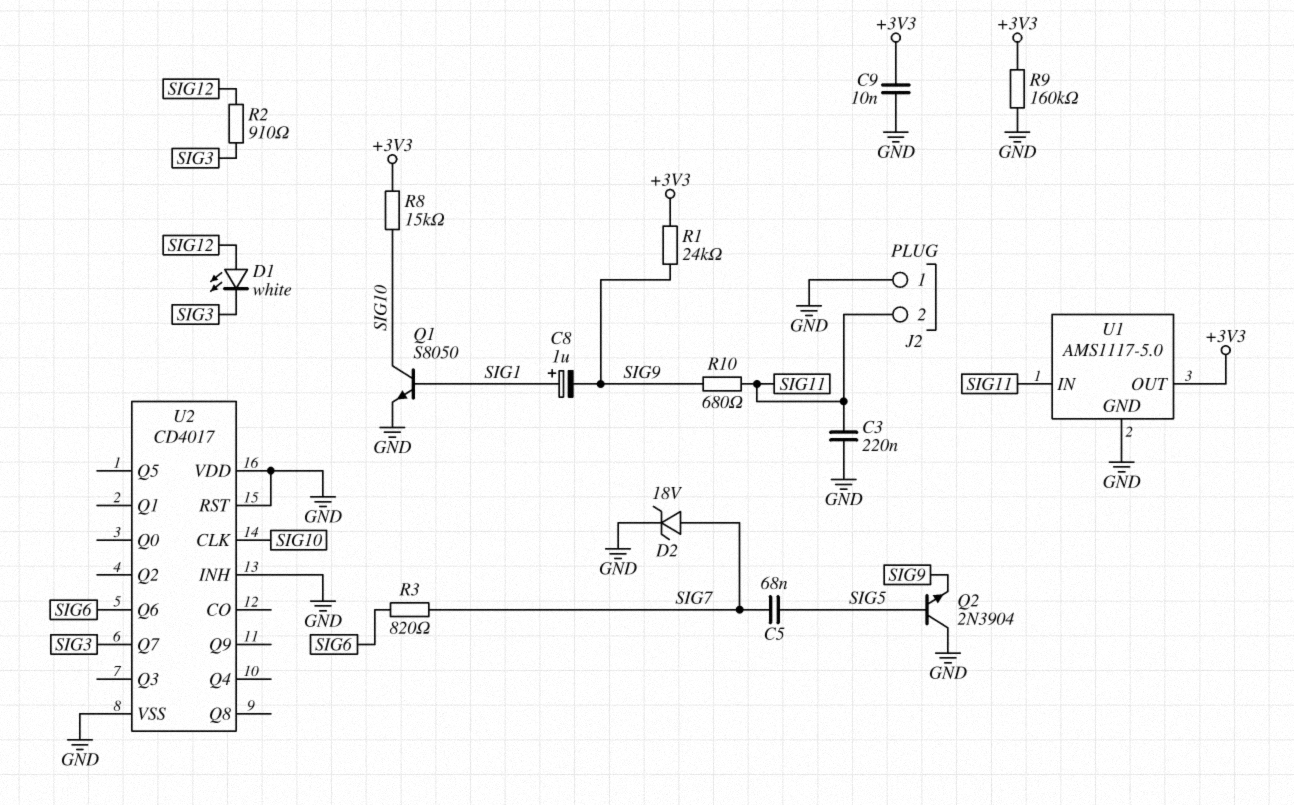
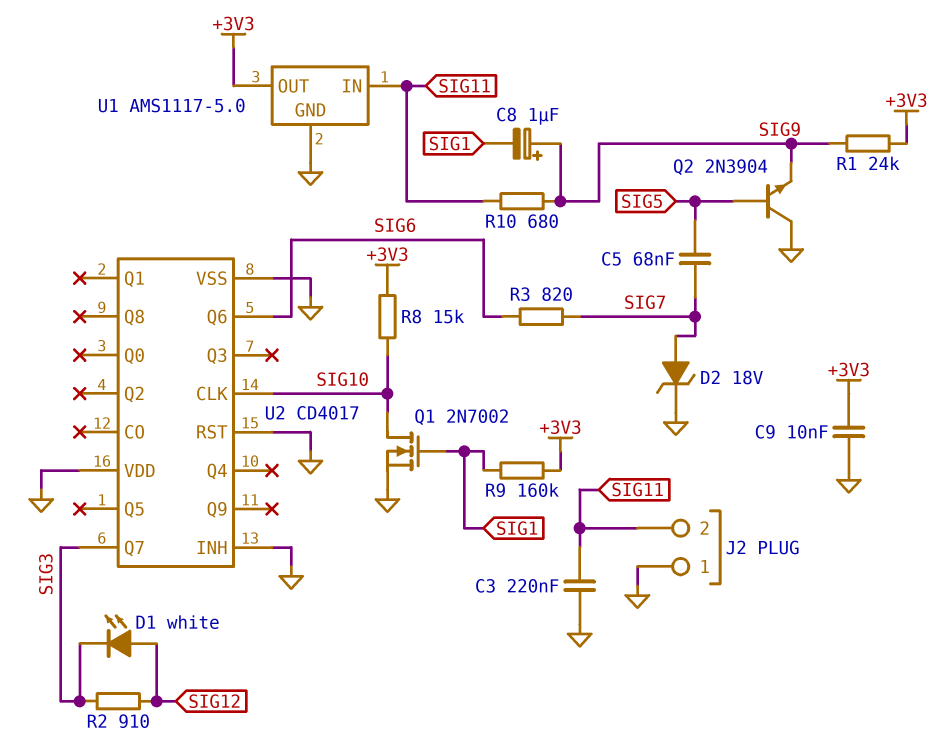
C8: 1uF (plus SIG1, minus SIG9) -> 1uF (plus SIG9, minus SIG1)
Q1: NPN S8050 (B SIG1, C SIG10, E GND) -> NMOS 2N7002 (G SIG1, D SIG10, S GND)
R9: 160k (+3V3, GND) -> 160k (+3V3, SIG1)

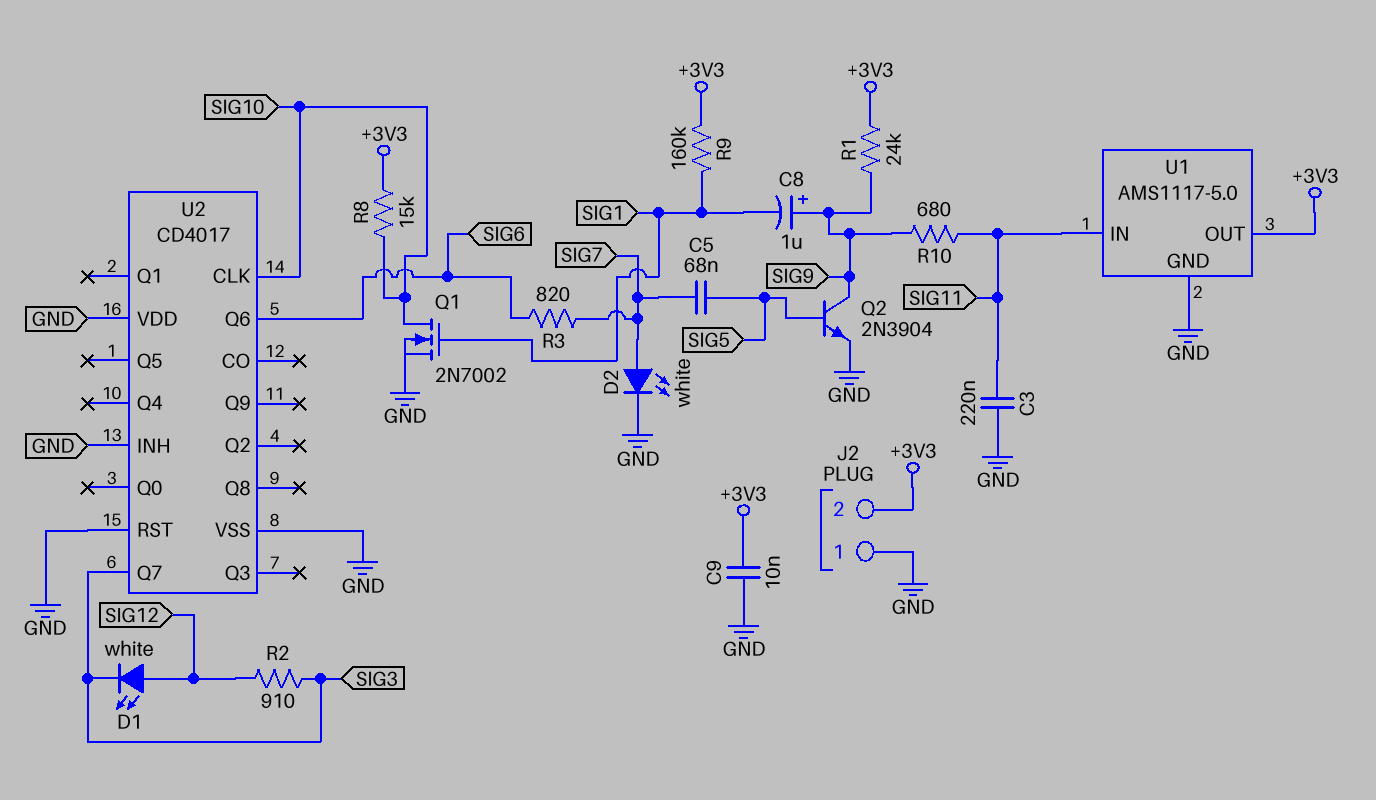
D2: zener 18V (A SIG7, K GND) -> LED white (A SIG7, K GND)
J2 pin 2: SIG11 -> +3V3
Q2: NPN 2N3904 (B SIG5, C GND, E SIG9) -> NPN 2N3904 (B SIG5, C SIG9, E GND)

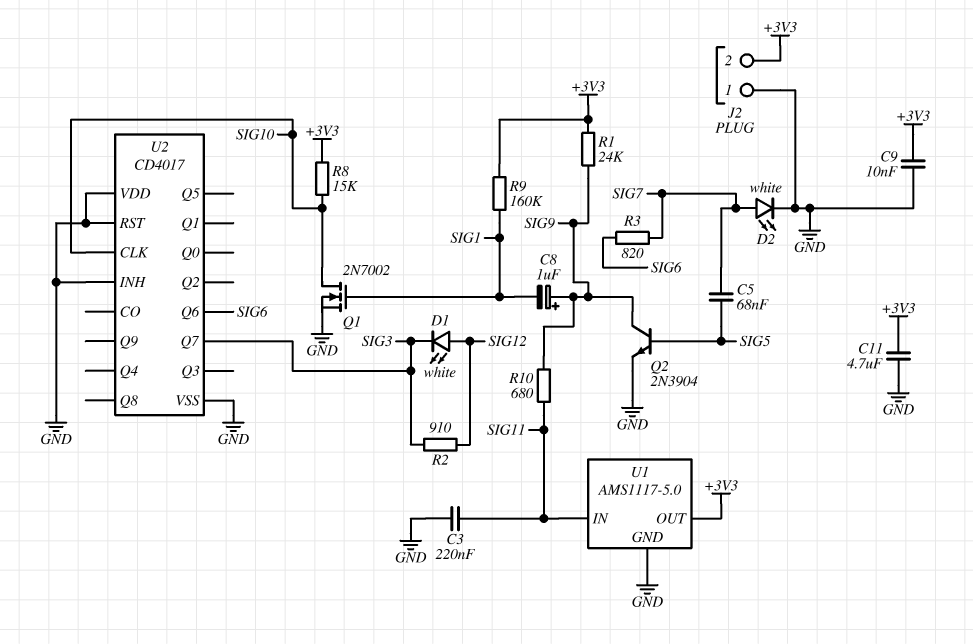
C11: none -> 4.7uF (+3V3, GND)

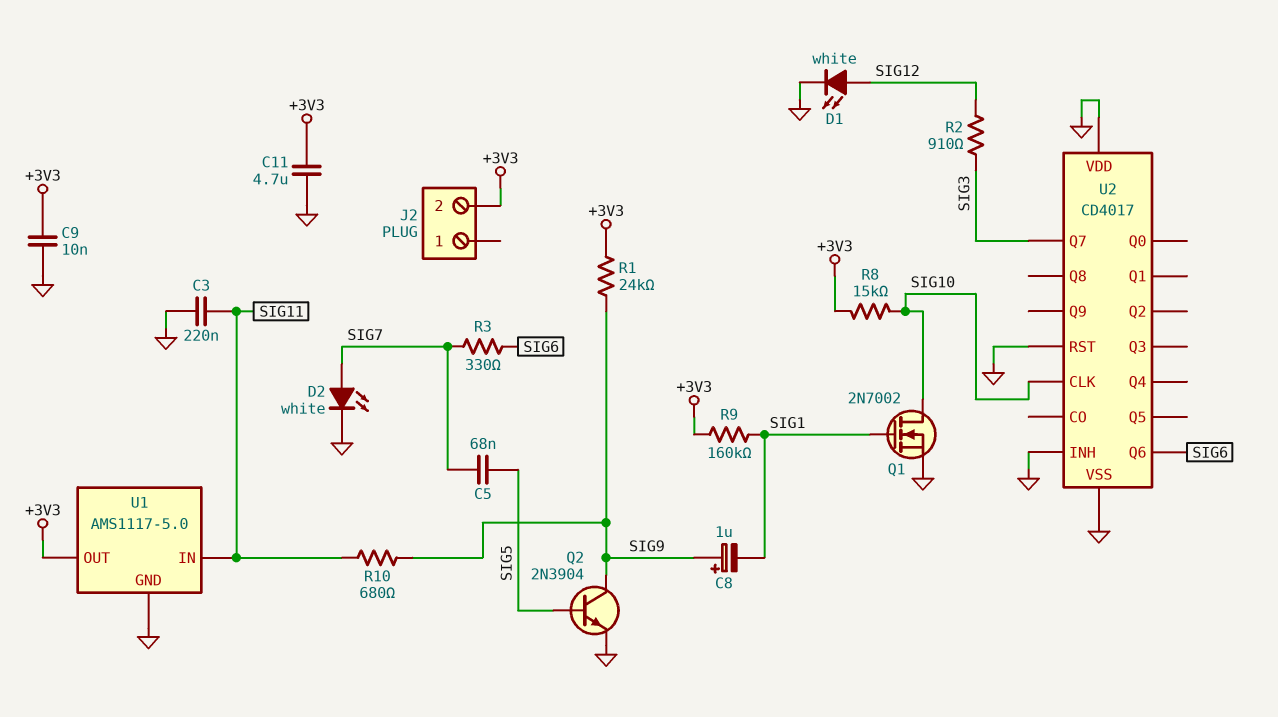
D1: LED white (A SIG12, K SIG3) -> LED white (A SIG12, K GND)
J2 pin 1: GND -> none
R3: 820 (SIG6, SIG7) -> 330 (SIG6, SIG7)

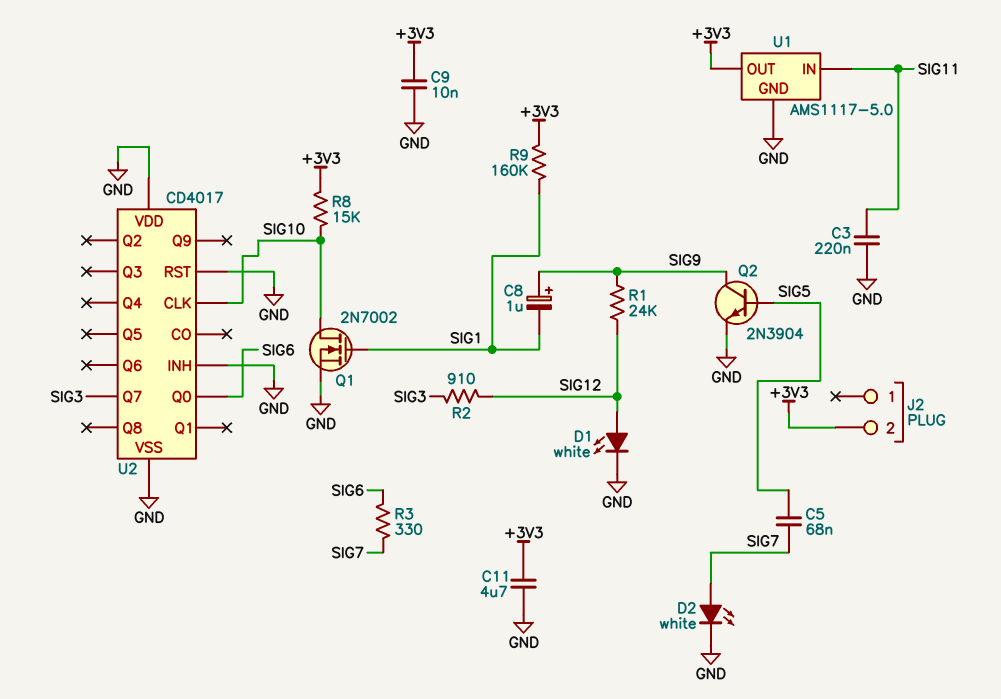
R1: 24k (+3V3, SIG9) -> 24k (SIG9, SIG12)
R10: 680 (SIG9, SIG11) -> none
U2 pin Q0: none -> SIG6
U2 pin Q6: SIG6 -> none

